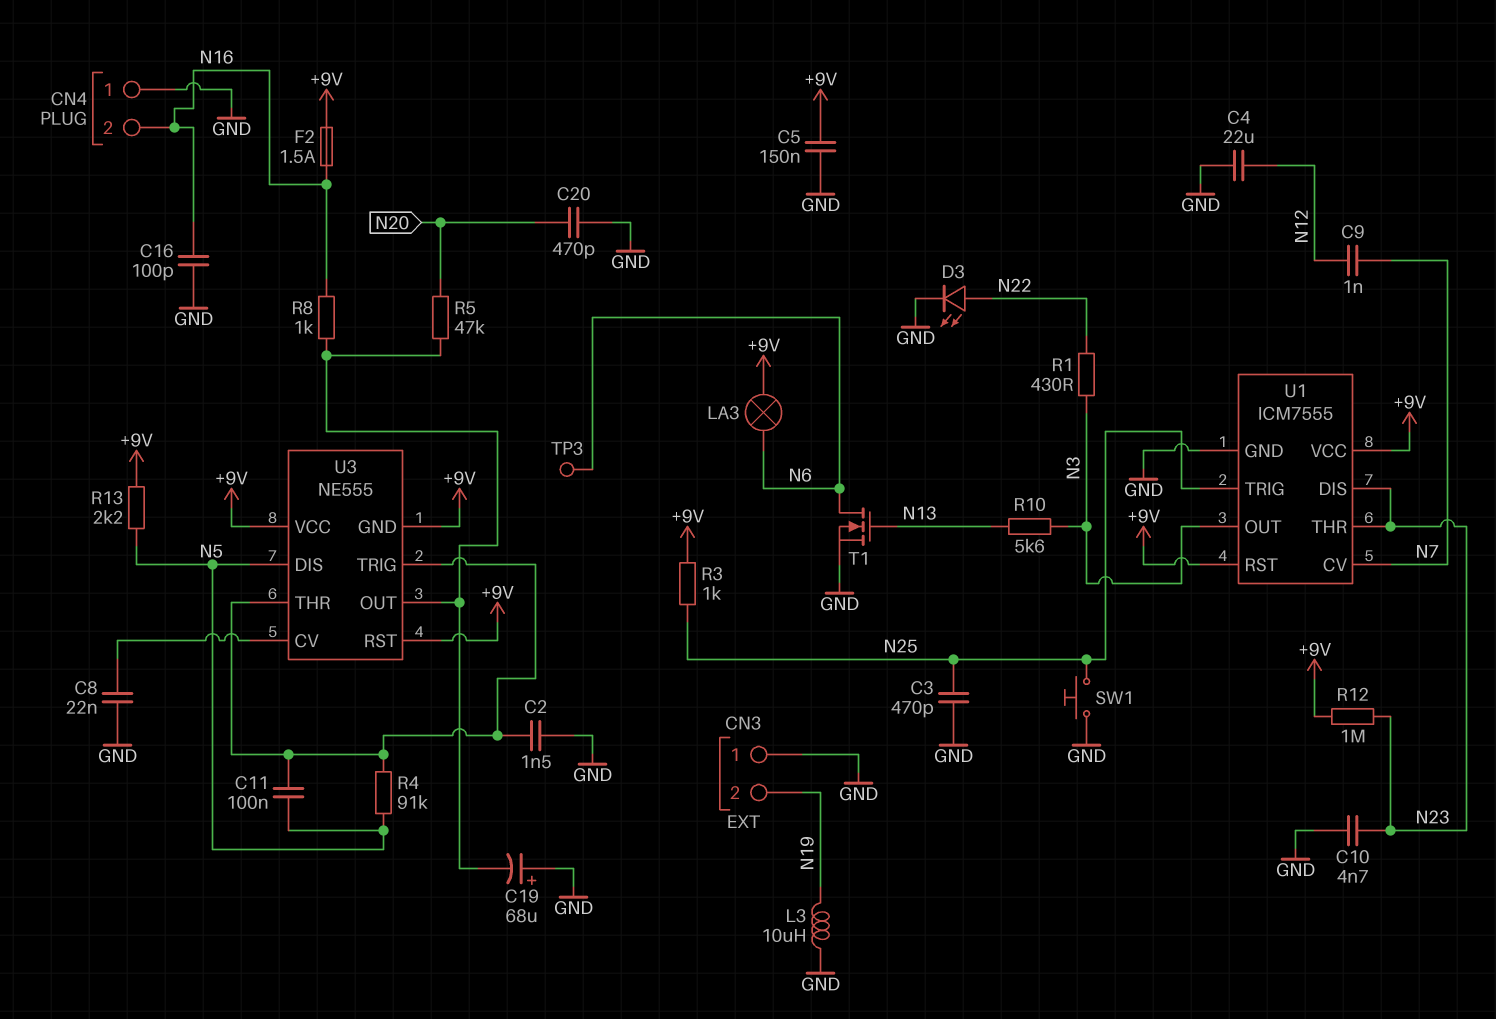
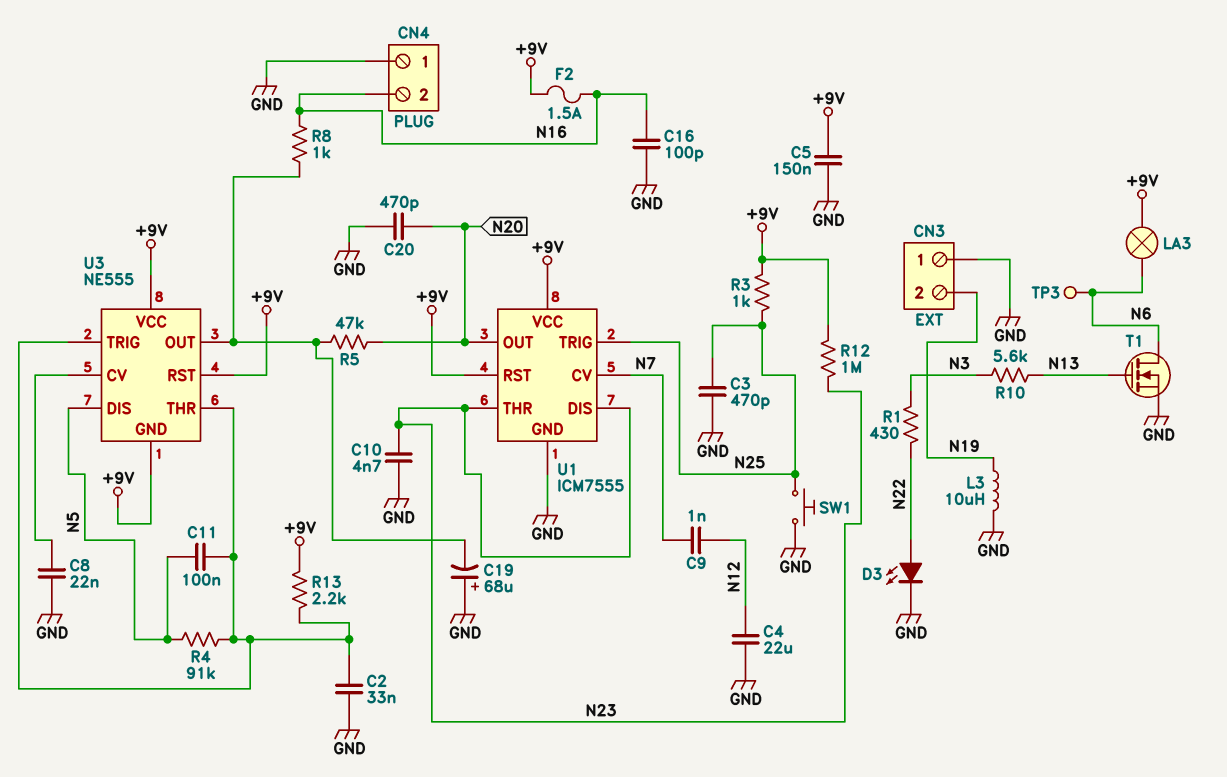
C2: 1.5nF (GND, U3/THR) -> 33nF (GND, U3/THR)
R13: 2.2k (+9V, N5) -> 2.2k (+9V, U3/THR)
U1 pin OUT: N3 -> N20

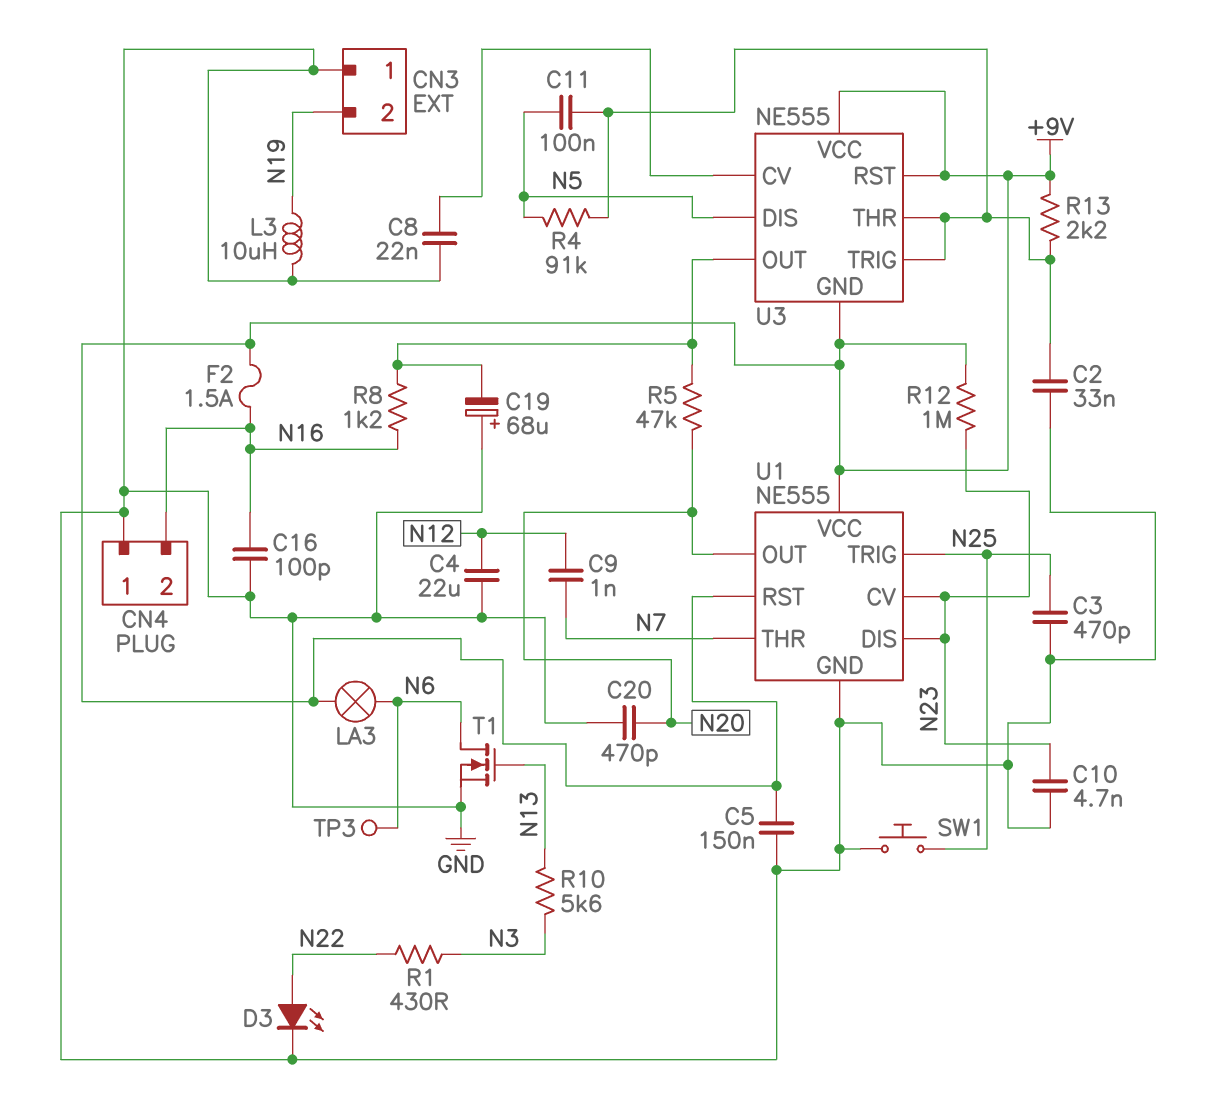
R3: 1k (+9V, N25) -> none
R8: 1k (N16, U3/OUT) -> 1.2k (N16, U3/OUT)
U1: ICM7555 -> NE555
U1 pin CV: N7 -> N23
U1 pin THR: N23 -> N7

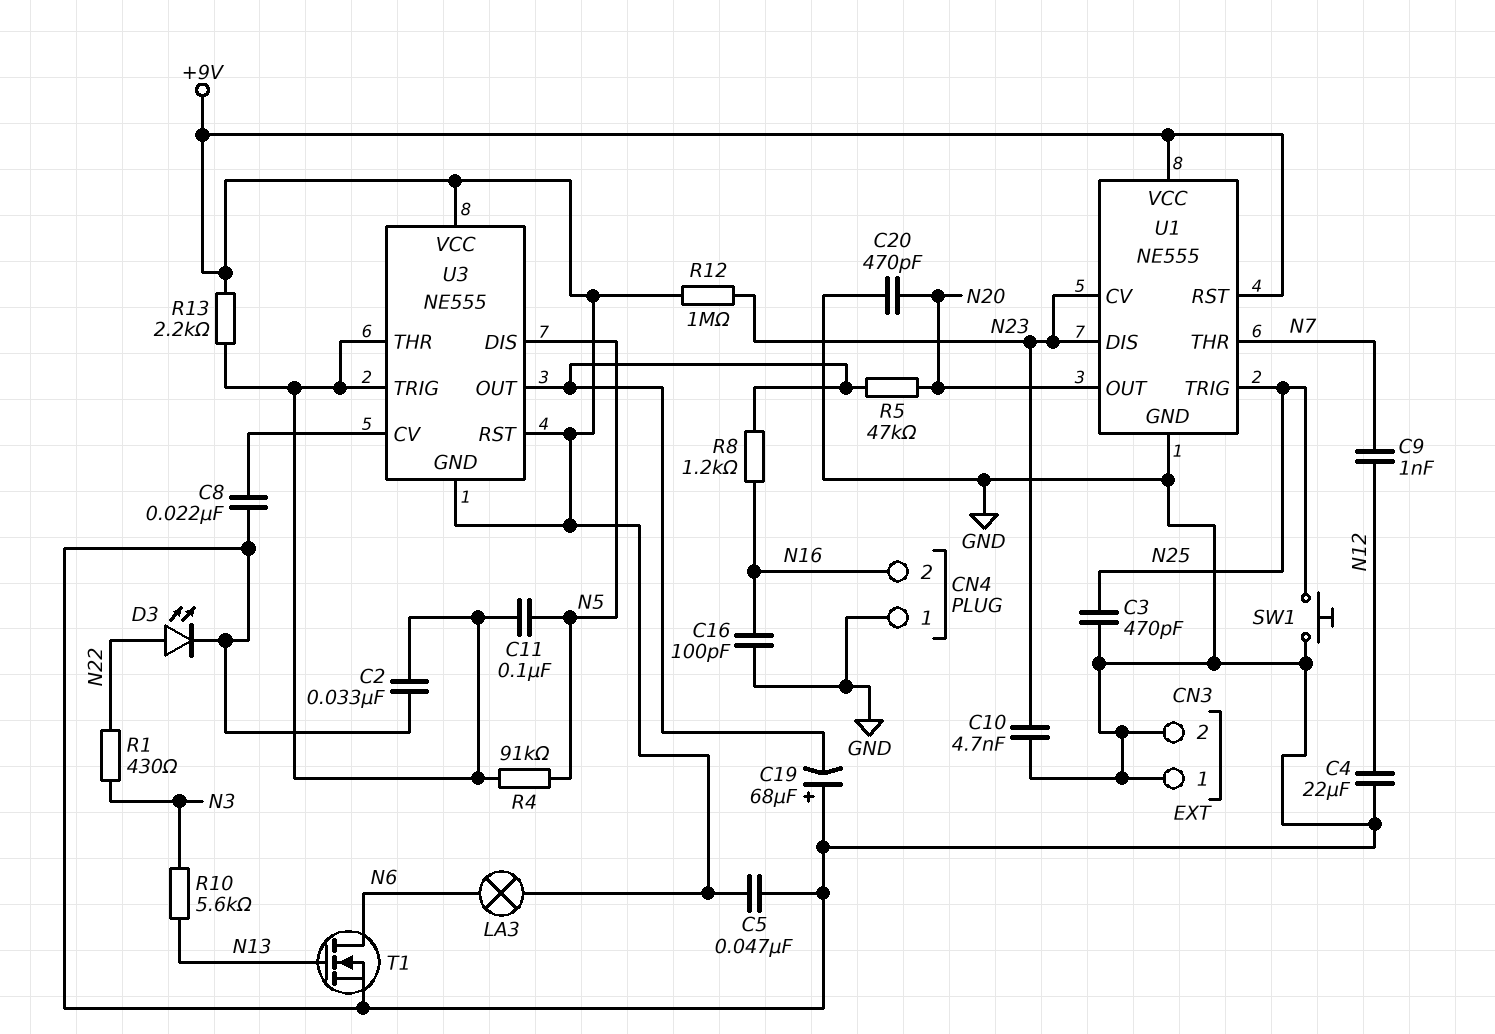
C5: 150nF (+9V, GND) -> 47nF (+9V, GND)
CN3 pin 2: N19 -> GND
F2: 1.5A (+9V, N16) -> none
L3: 10uH (GND, N19) -> none
TP3: test point (N6) -> none

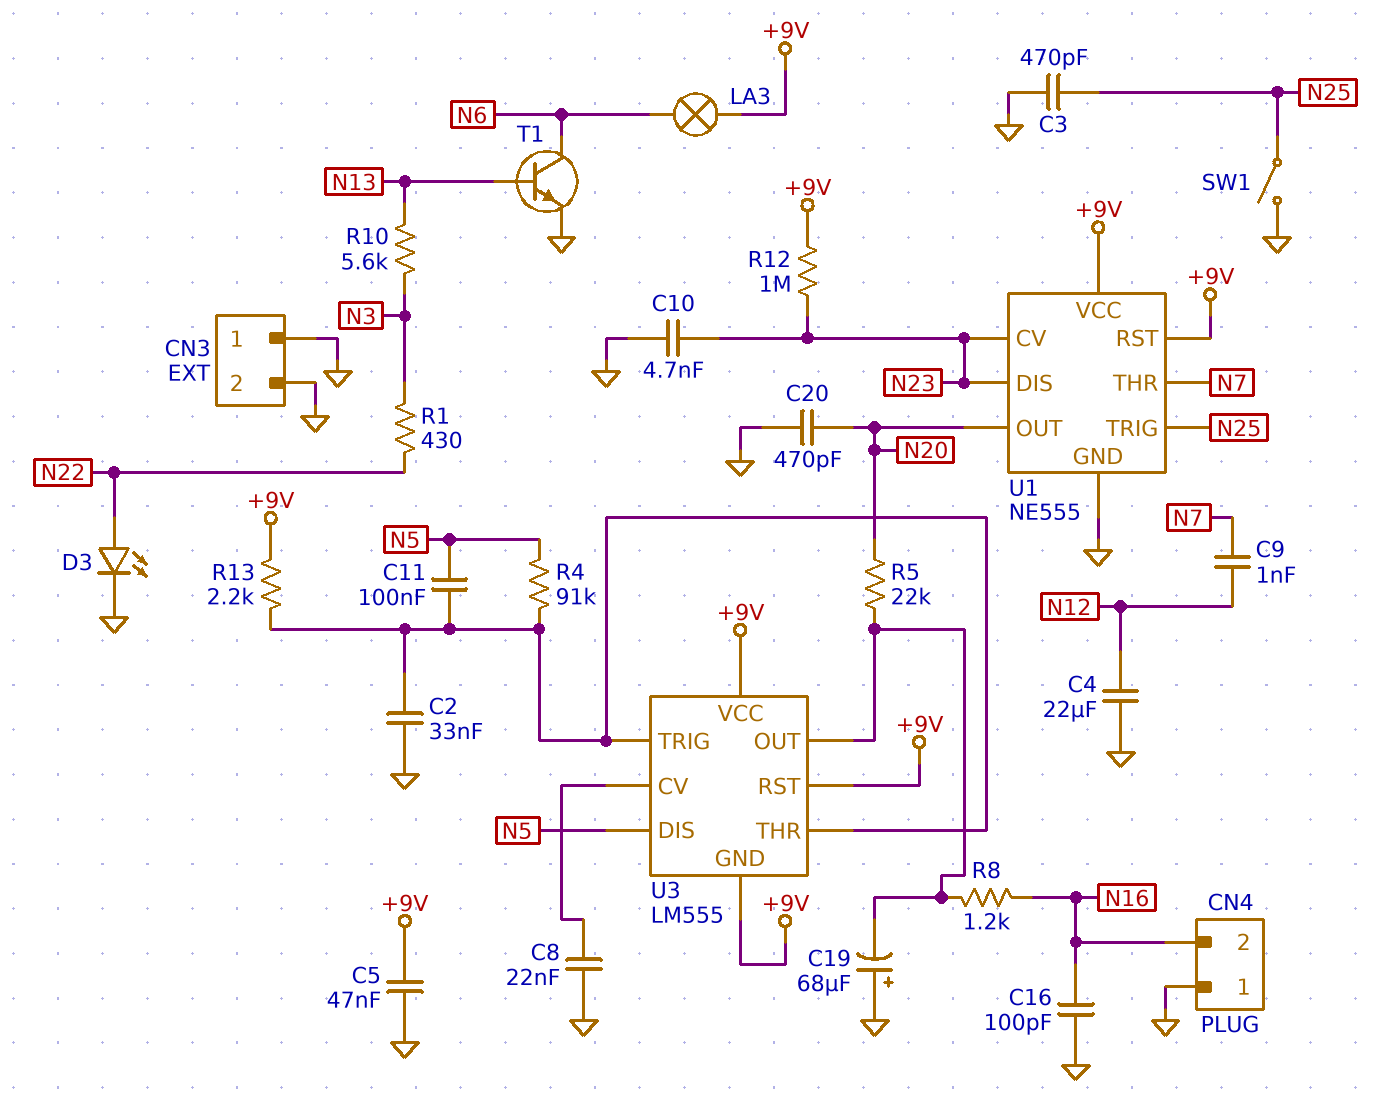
R5: 47k (N20, U3/OUT) -> 22k (N20, U3/OUT)
SW1: button (GND, N25) -> switch (GND, N25)
T1: NMOS (G N13, D N6, S GND) -> NPN (B N13, C N6, E GND)
U3: NE555 -> LM555

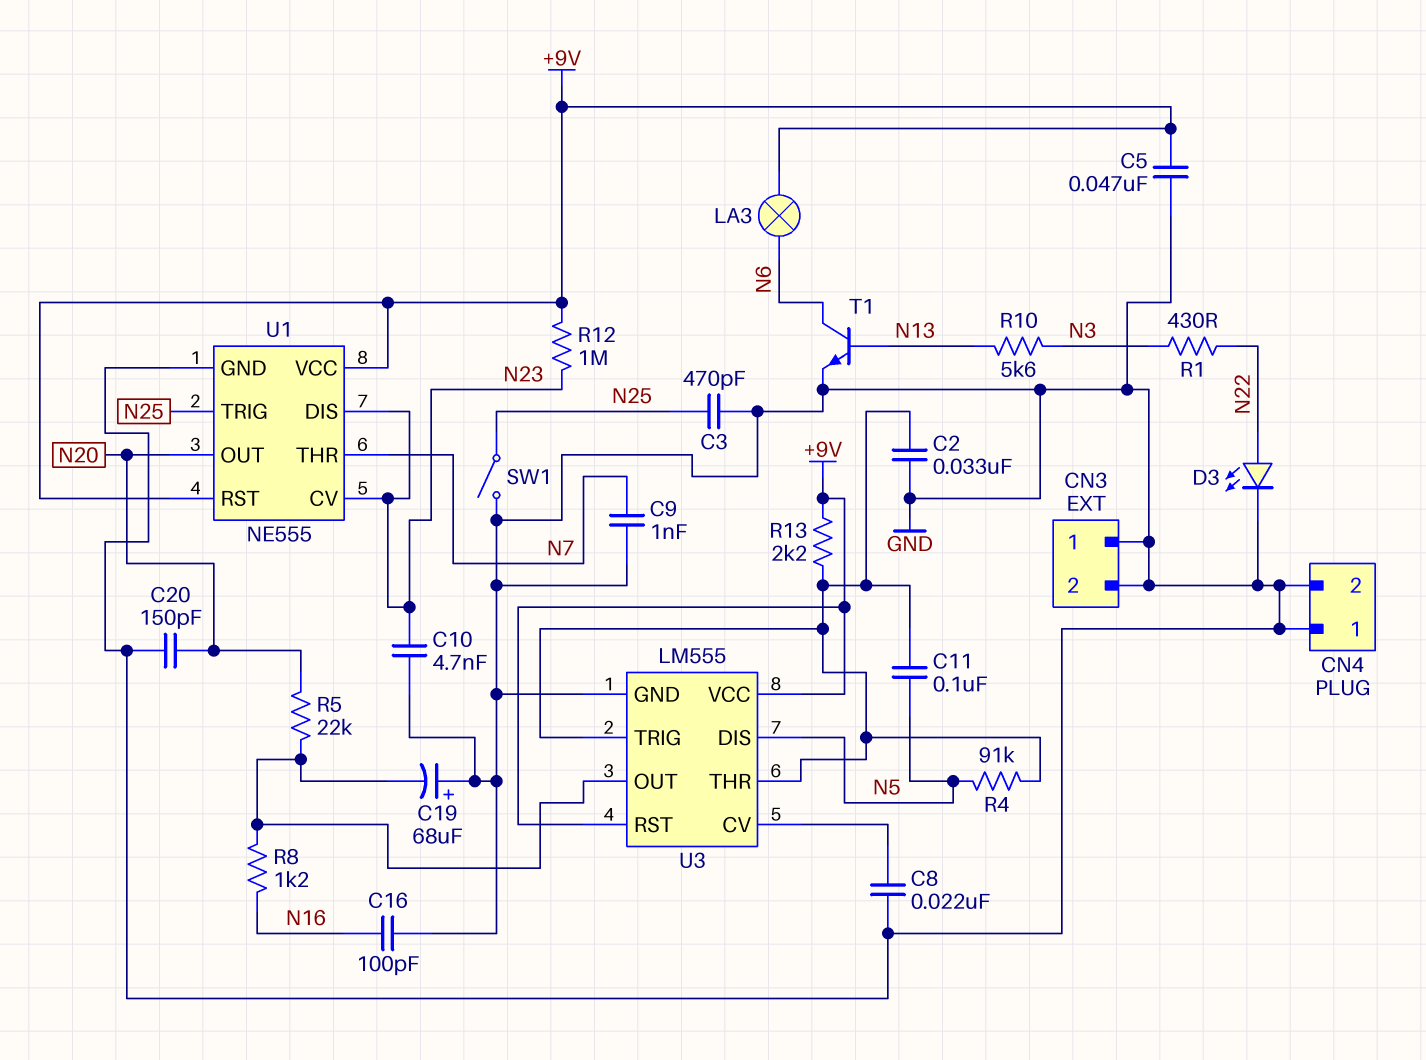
C4: 22uF (GND, N12) -> none
C9: 1nF (N7, N12) -> 1nF (GND, N7)
C20: 470pF (GND, N20) -> 150pF (GND, N20)
CN4 pin 2: N16 -> GND
U3 pin GND: +9V -> GND

